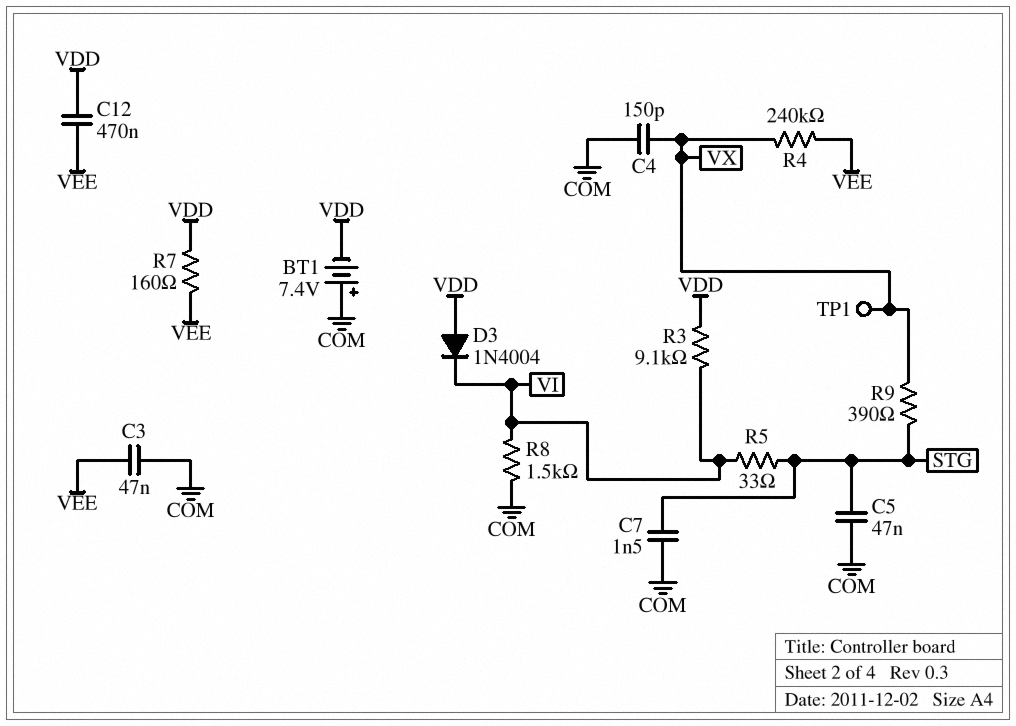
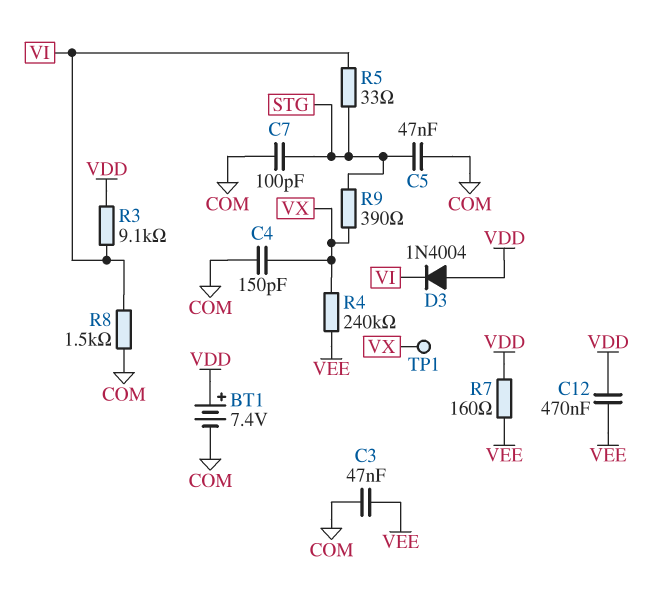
BT1: 7.4V (plus COM, minus VDD) -> 7.4V (plus VDD, minus COM)
C7: 1.5nF (COM, STG) -> 100pF (COM, STG)

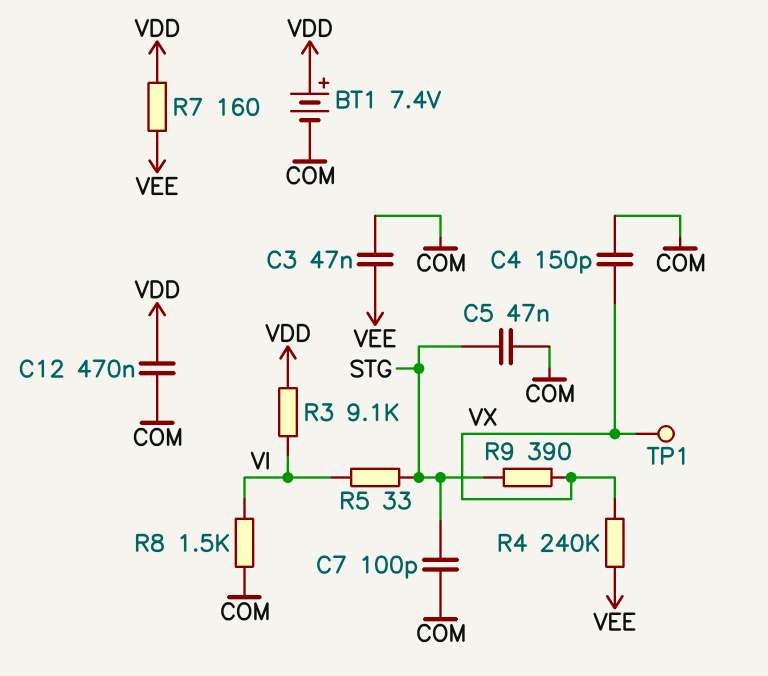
C12: 470nF (VDD, VEE) -> 470nF (COM, VDD)
D3: diode 1N4004 (A VDD, K VI) -> none

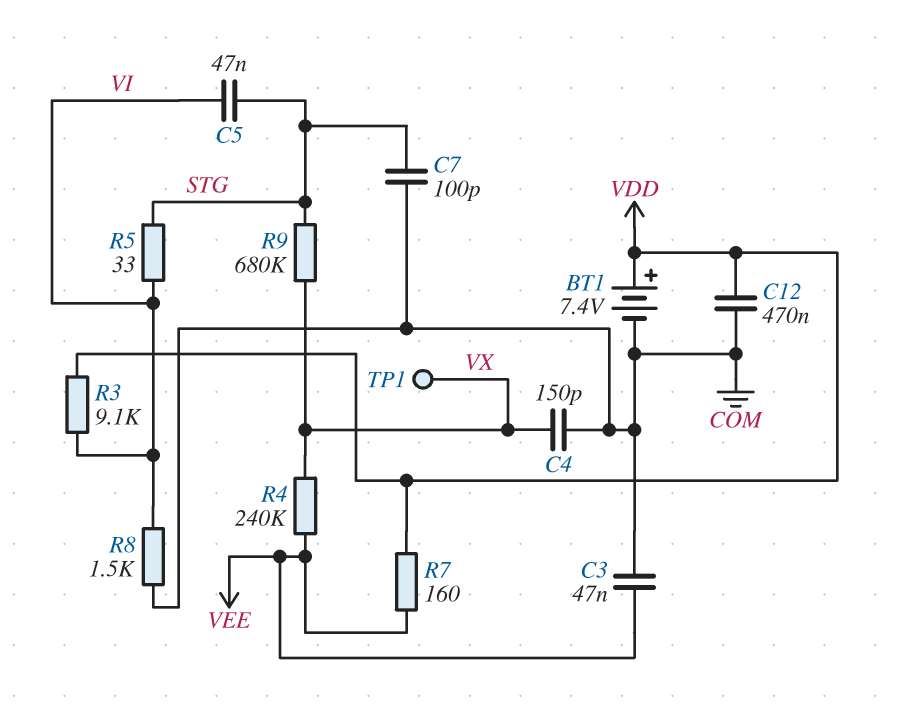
C5: 47nF (COM, STG) -> 47nF (STG, VI)
R9: 390 (STG, VX) -> 680k (STG, VX)

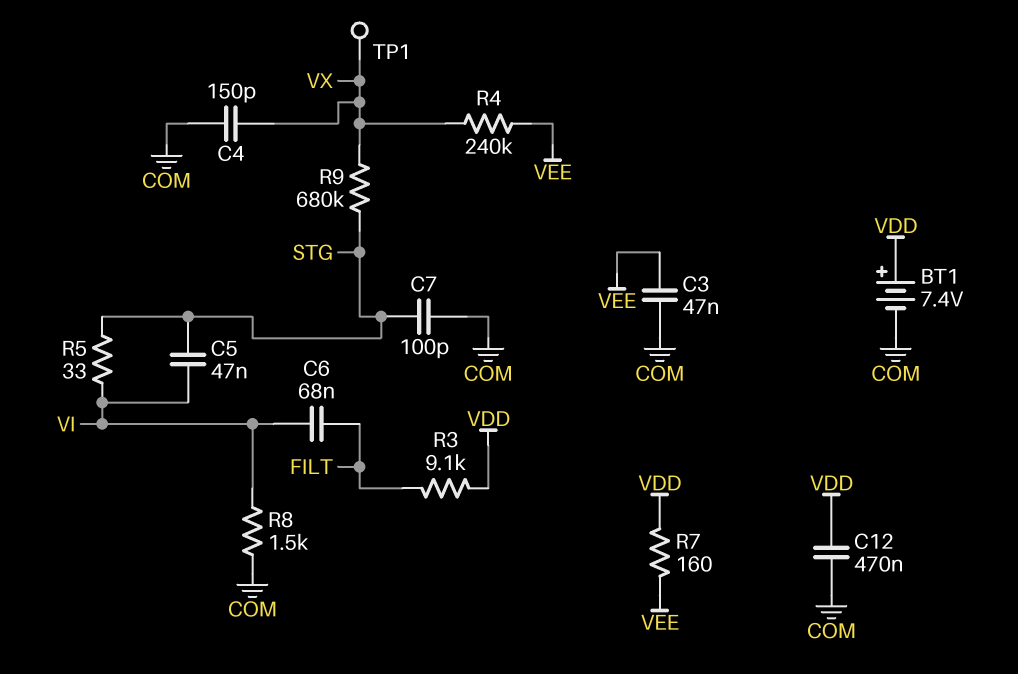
C6: none -> 68nF (FILT, VI)
R3: 9.1k (VDD, VI) -> 9.1k (FILT, VDD)

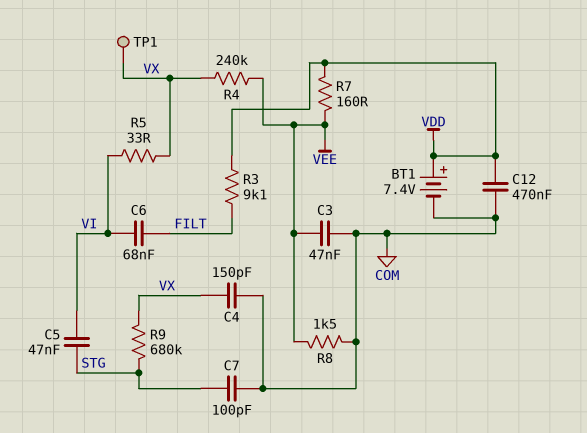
R5: 33 (STG, VI) -> 33 (VI, VX)
R8: 1.5k (COM, VI) -> 1.5k (COM, VEE)

